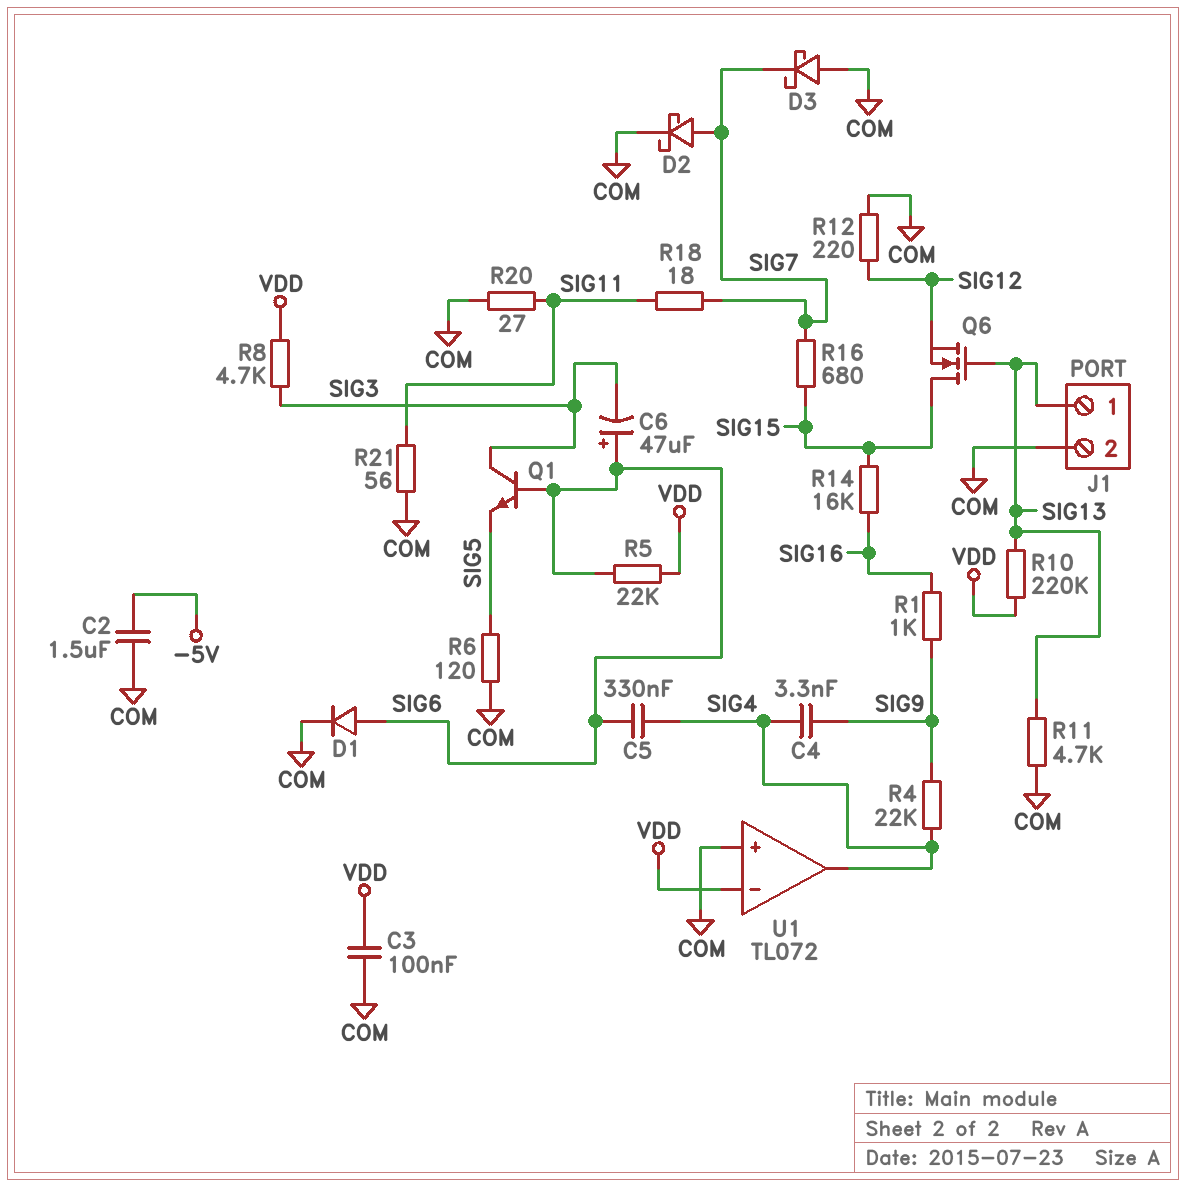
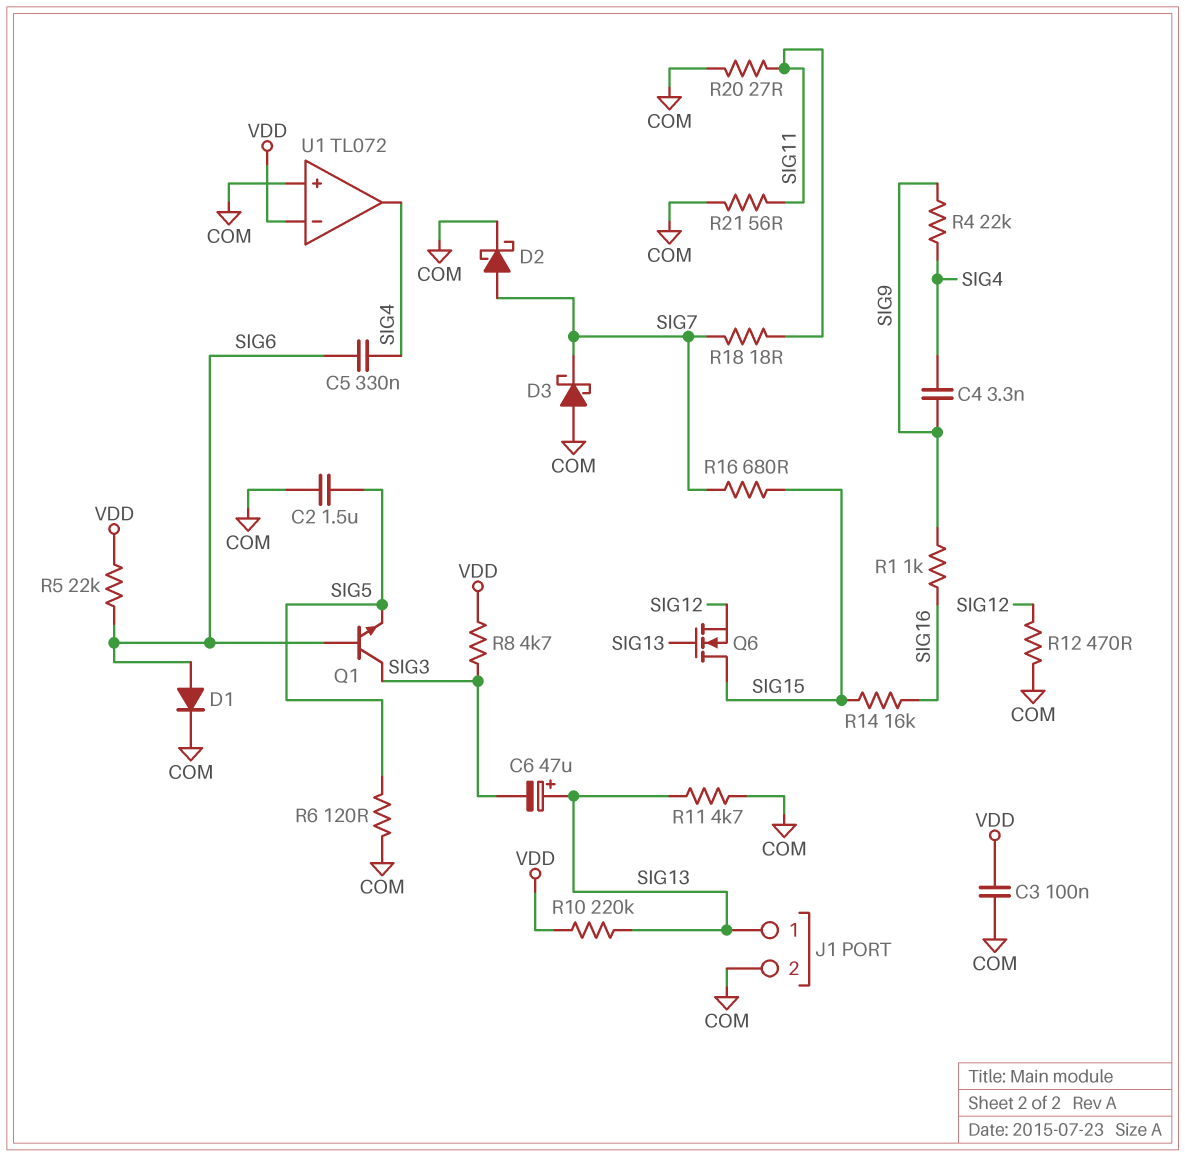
C2: 1.5uF (-5V, COM) -> 1.5uF (COM, SIG5)
C6: 47uF (plus SIG6, minus SIG3) -> 47uF (plus SIG13, minus SIG3)
R12: 220 (COM, SIG12) -> 470 (COM, SIG12)

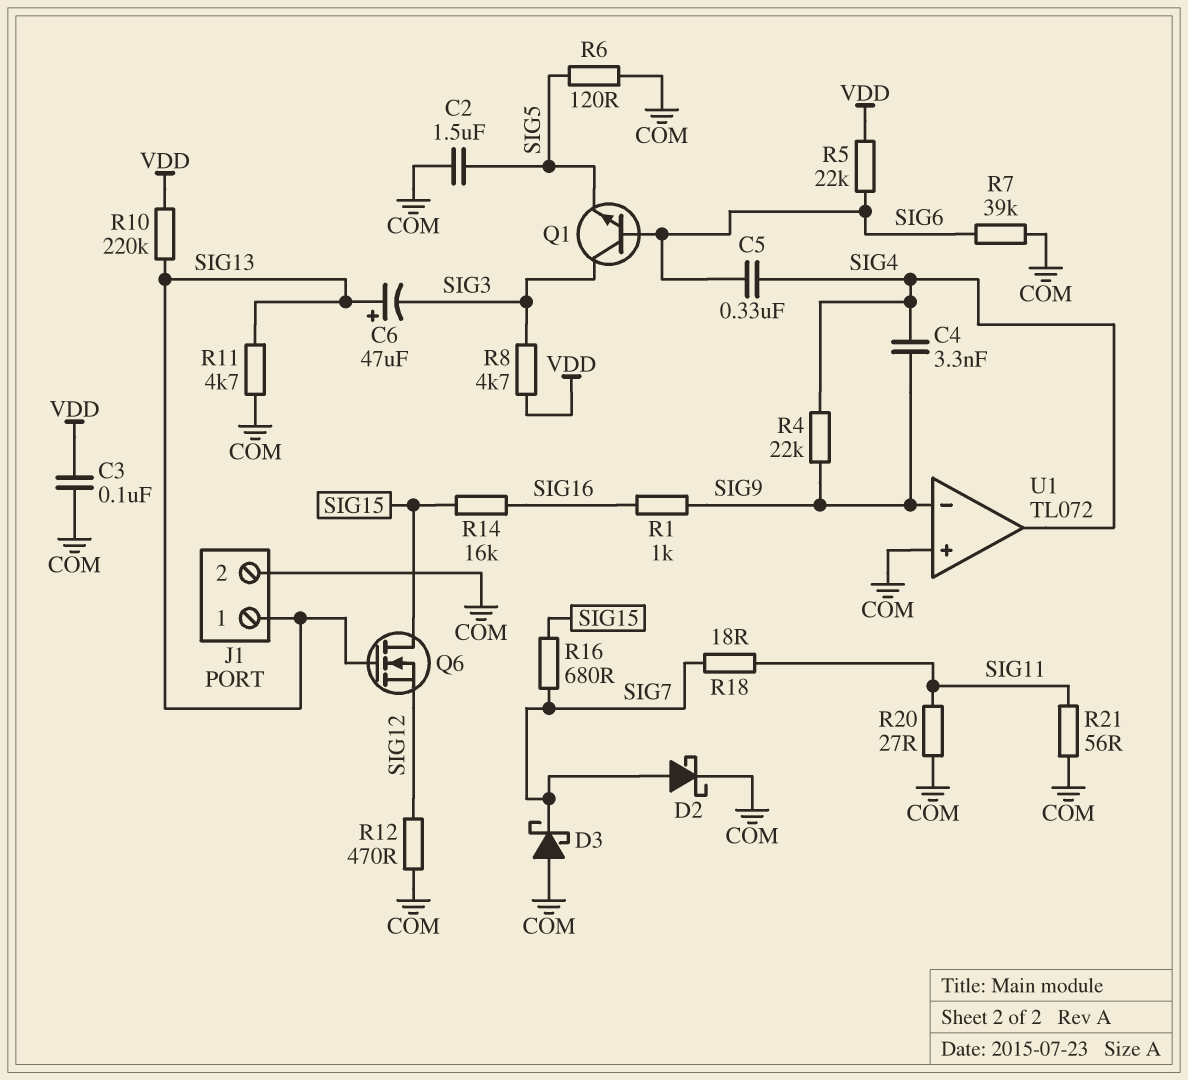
D1: diode (A SIG6, K COM) -> none
R7: none -> 39k (COM, SIG6)
U1 pin in-: VDD -> SIG9

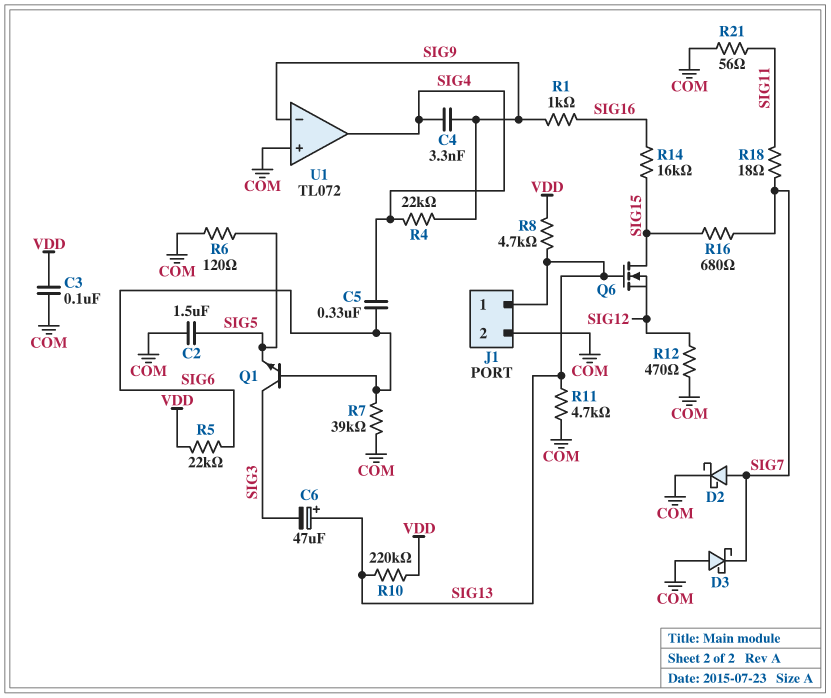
R8: 4.7k (SIG3, VDD) -> 4.7k (SIG13, VDD)
R20: 27 (COM, SIG11) -> none

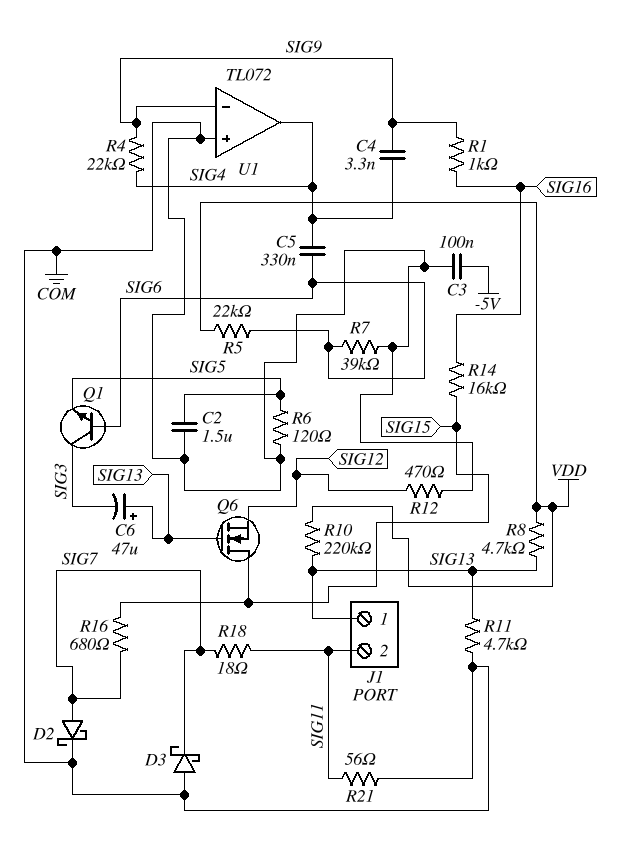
C3: 100nF (COM, VDD) -> 100nF (-5V, COM)
J1 pin 2: COM -> SIG11

